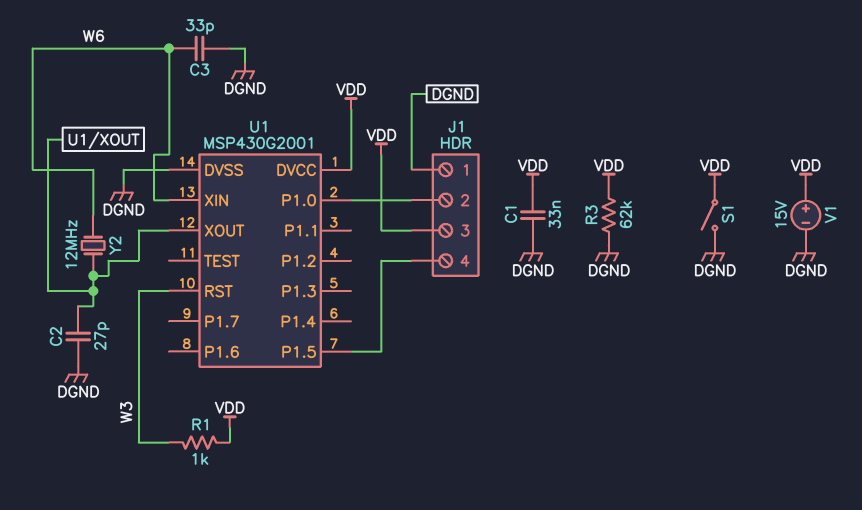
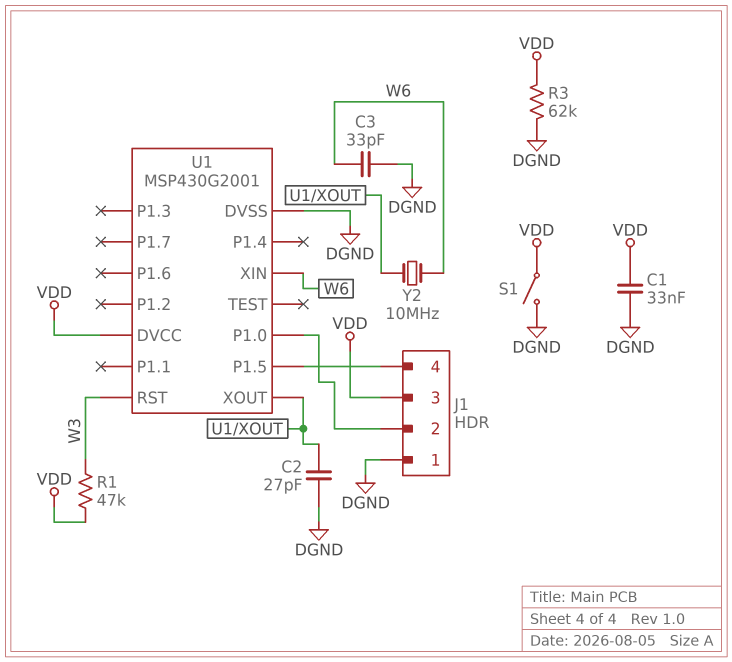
R1: 1k (VDD, W3) -> 47k (VDD, W3)
V1: 15V (plus VDD, minus DGND) -> none
Y2: 12MHz (U1/XOUT, W6) -> 10MHz (U1/XOUT, W6)

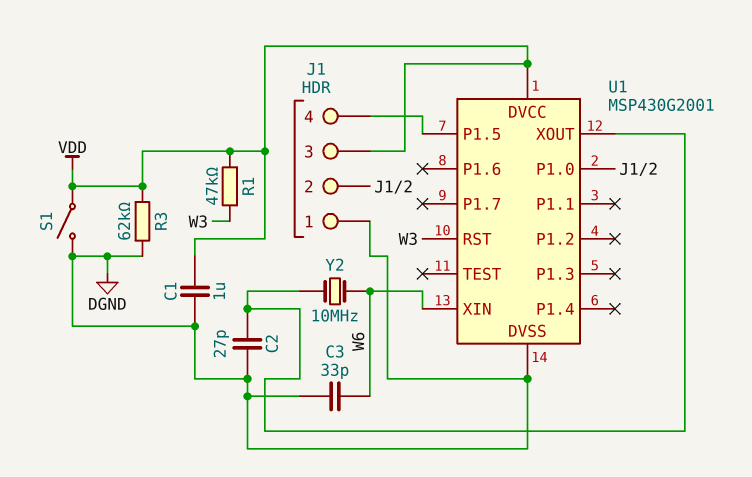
C1: 33nF (DGND, VDD) -> 1uF (DGND, VDD)

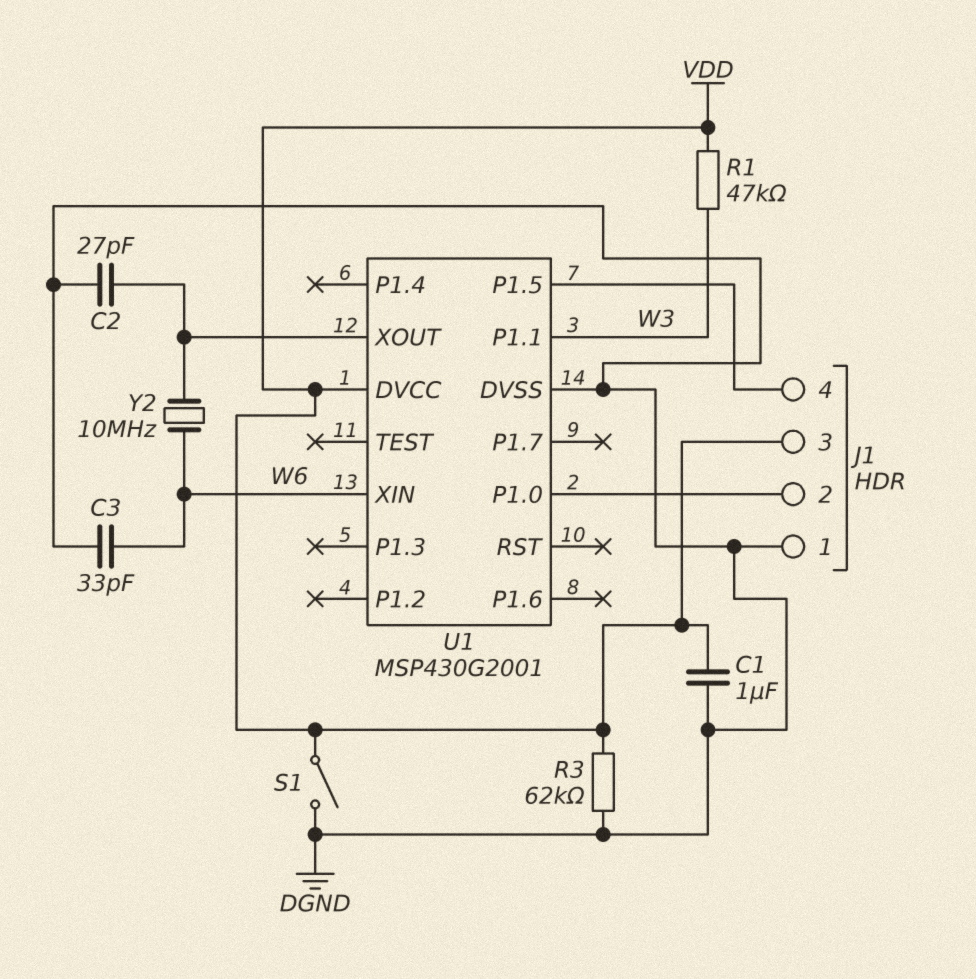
U1 pin P1.1: none -> W3
U1 pin RST: W3 -> none

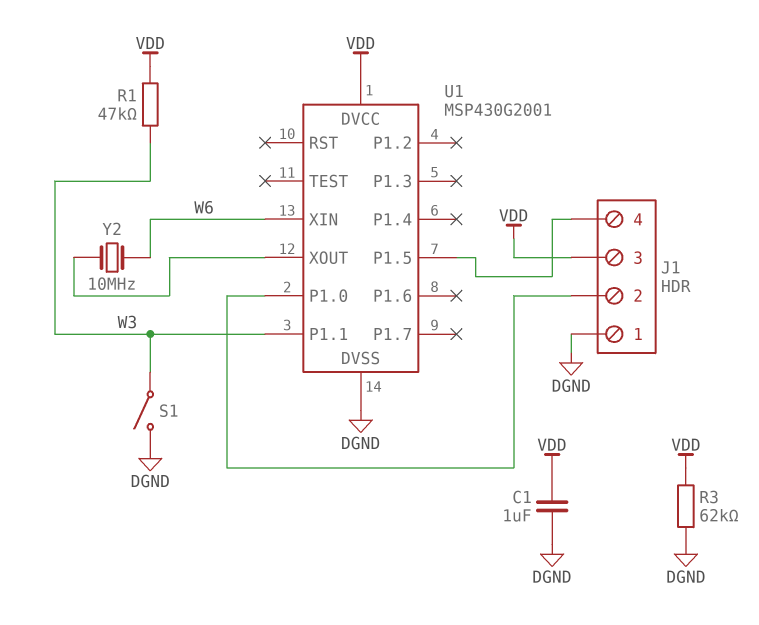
C2: 27pF (DGND, U1/XOUT) -> none
C3: 33pF (DGND, W6) -> none
S1: switch (DGND, VDD) -> switch (DGND, W3)

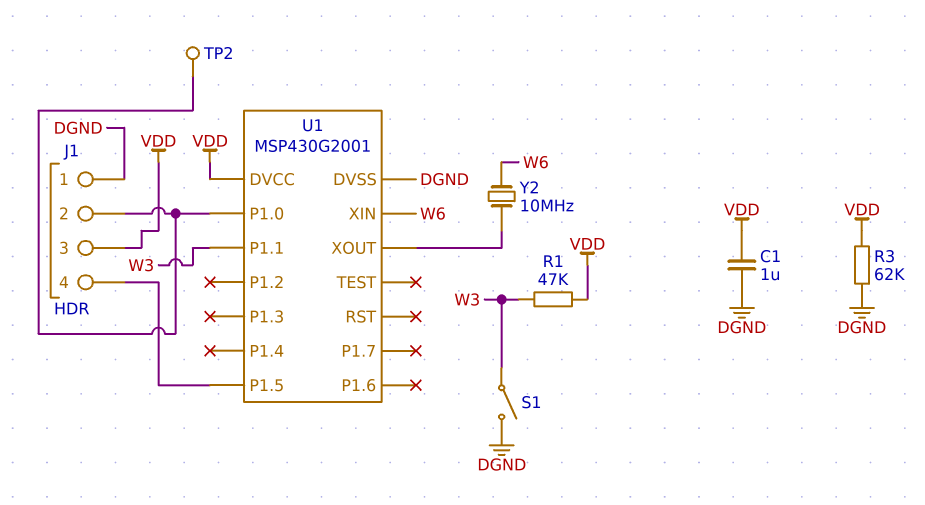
TP2: none -> test point (J1/2)

